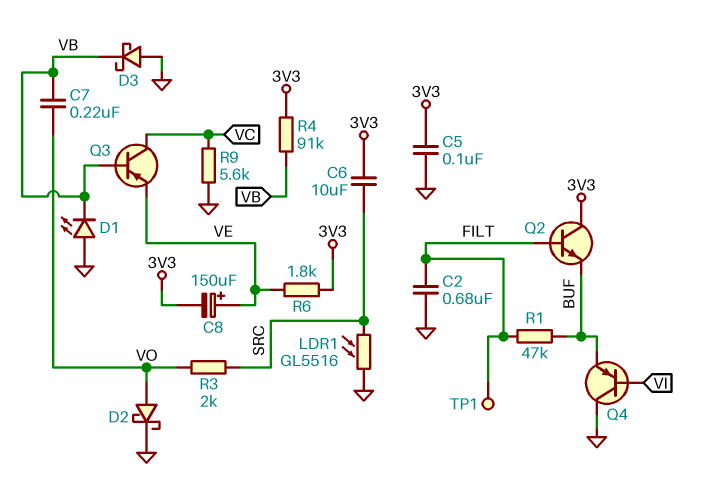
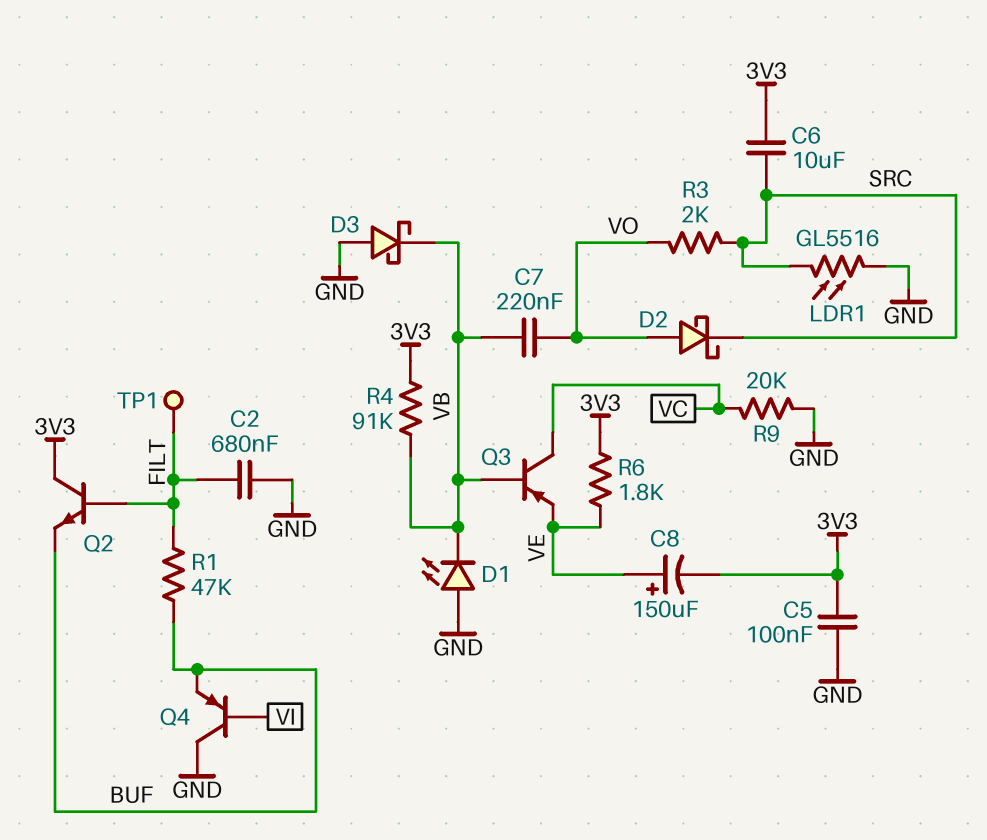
D2: schottky (A VO, K GND) -> schottky (A VO, K SRC)
R9: 5.6k (GND, VC) -> 20k (GND, VC)

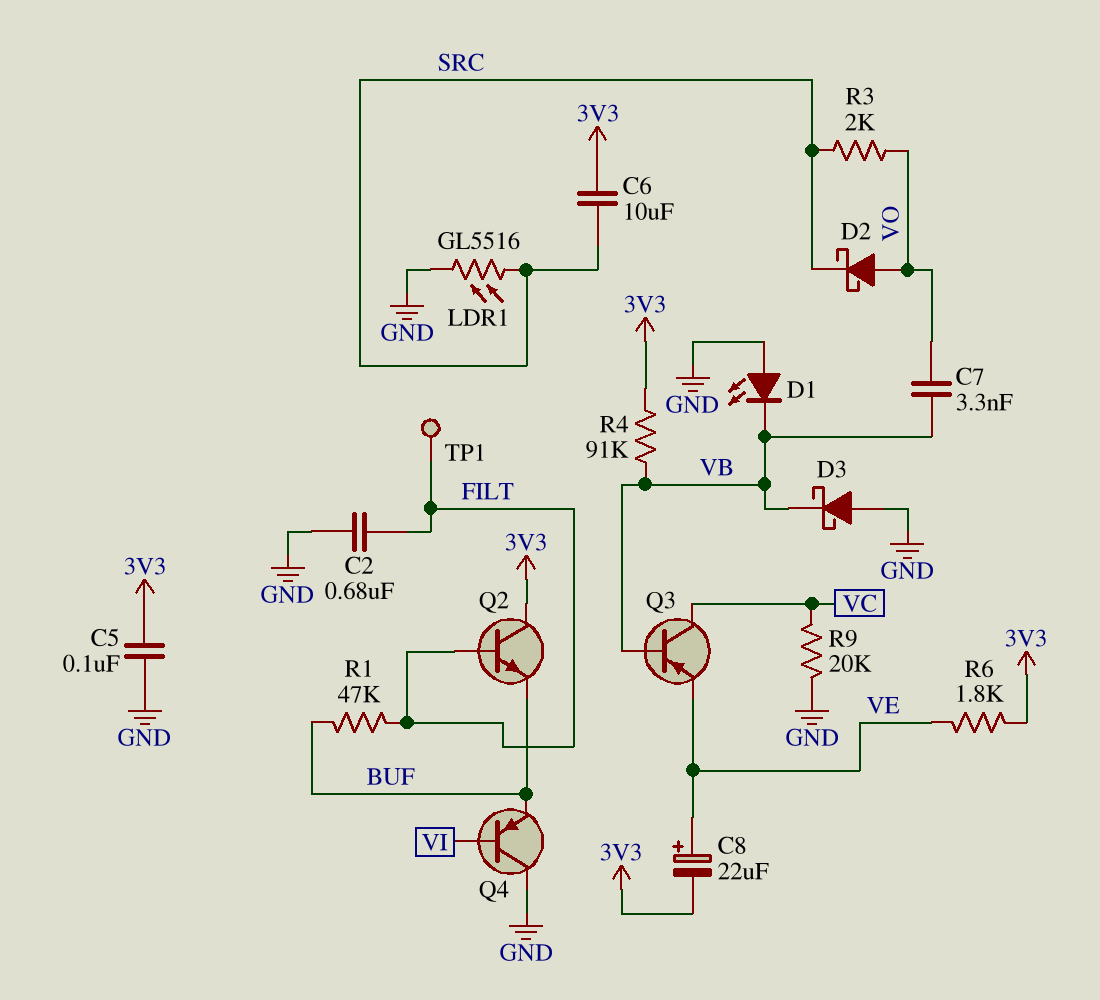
C7: 220nF (VB, VO) -> 3.3nF (VB, VO)
C8: 150uF (plus VE, minus 3V3) -> 22uF (plus VE, minus 3V3)

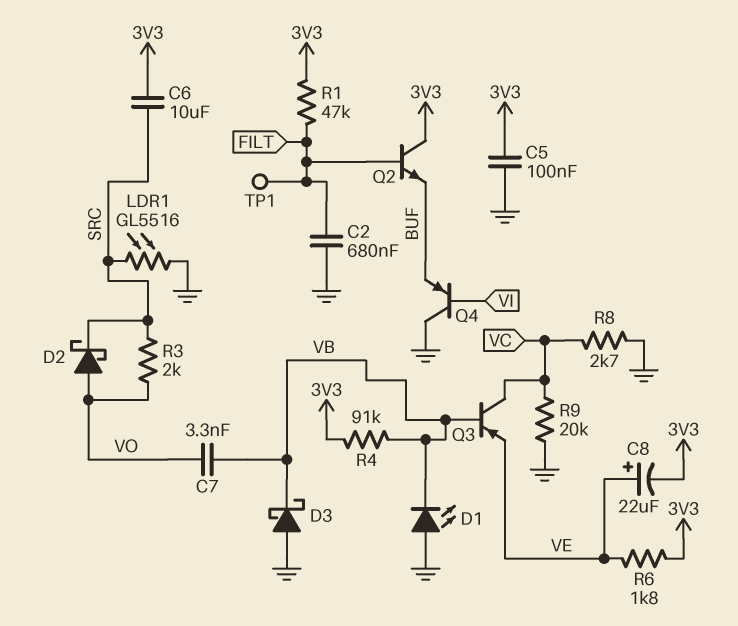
R1: 47k (BUF, FILT) -> 47k (3V3, FILT)
R8: none -> 2.7k (GND, VC)

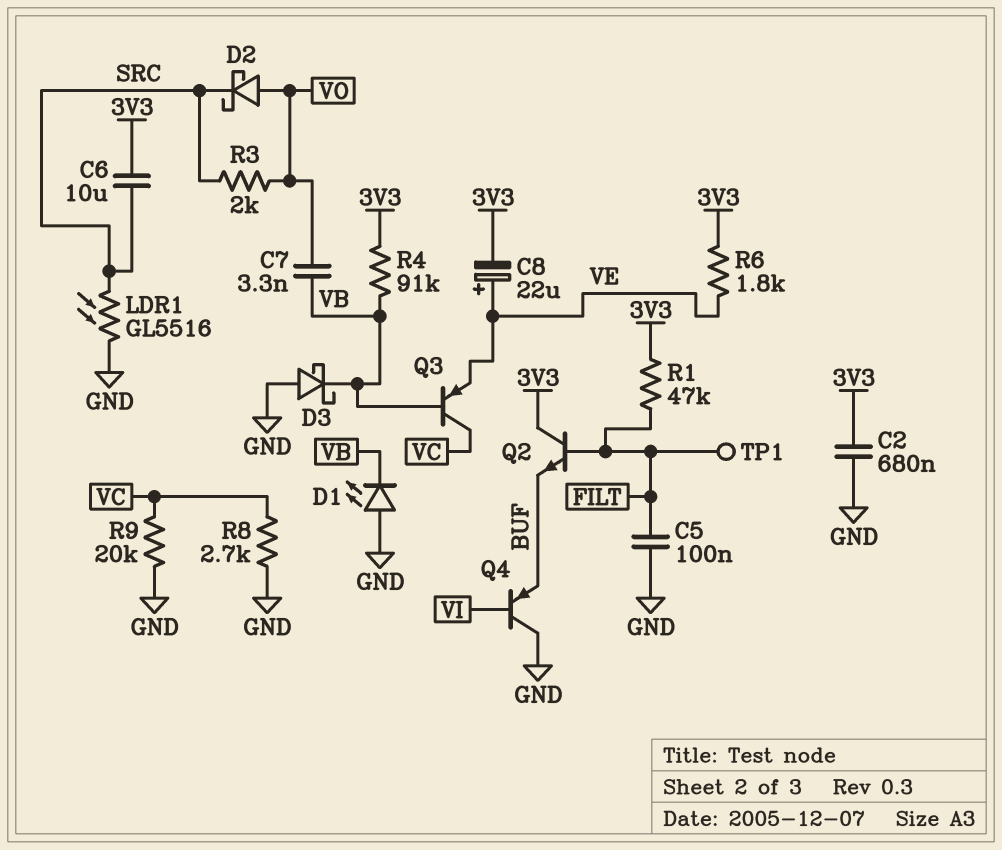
C2: 680nF (FILT, GND) -> 680nF (3V3, GND)
C5: 100nF (3V3, GND) -> 100nF (FILT, GND)

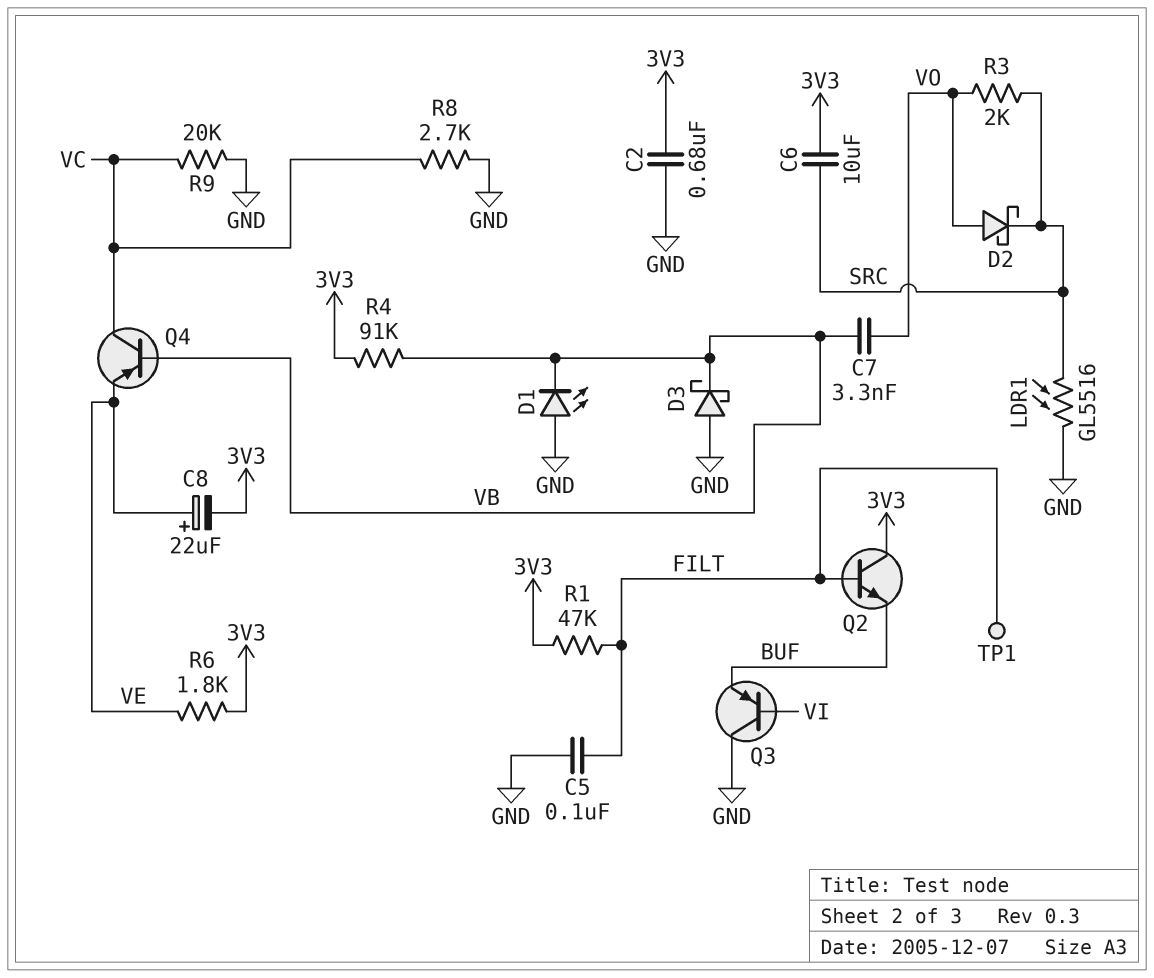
Q3: PNP (B VB, C VC, E VE) -> PNP (B VI, C GND, E BUF)
Q4: PNP (B VI, C GND, E BUF) -> PNP (B VB, C VC, E VE)

